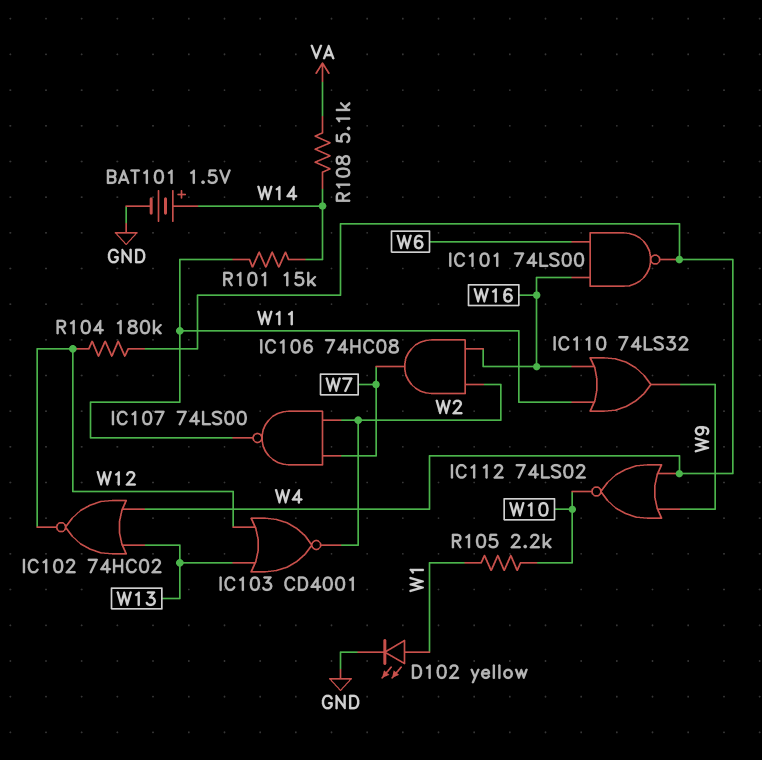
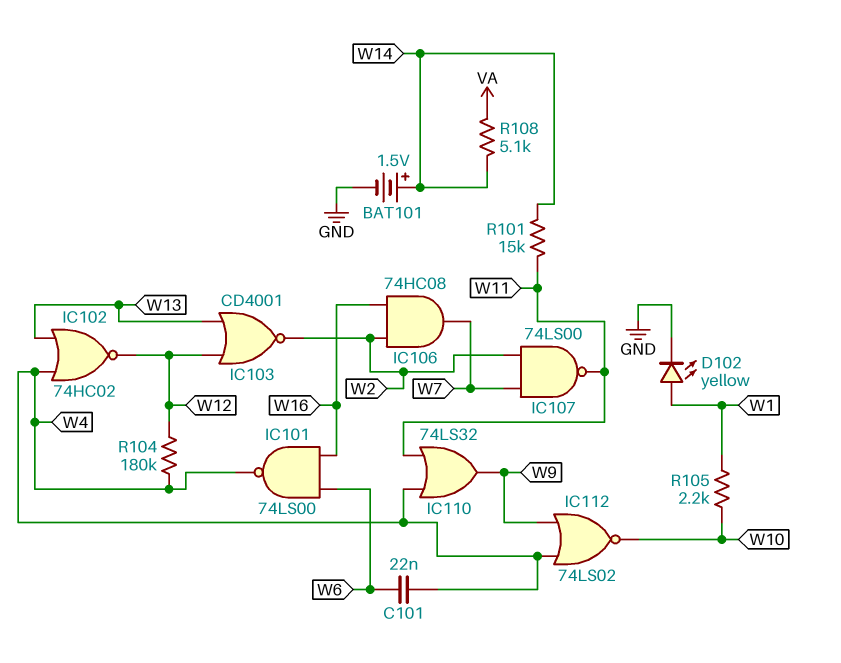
C101: none -> 22nF (W4, W6)
IC110: OR 74LS32 (in W11, in W16, out W9) -> OR 74LS32 (in W4, in W11, out W9)

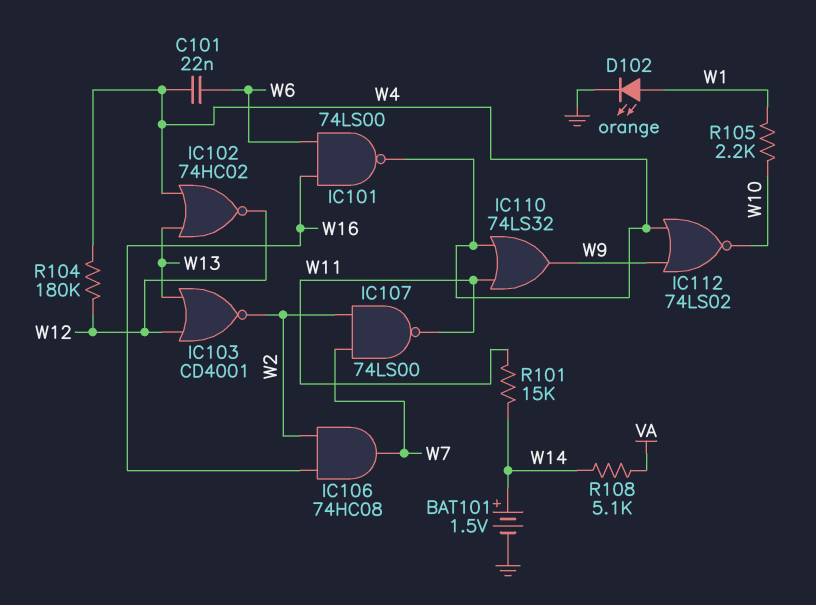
D102: LED yellow (A W1, K GND) -> LED orange (A W1, K GND)

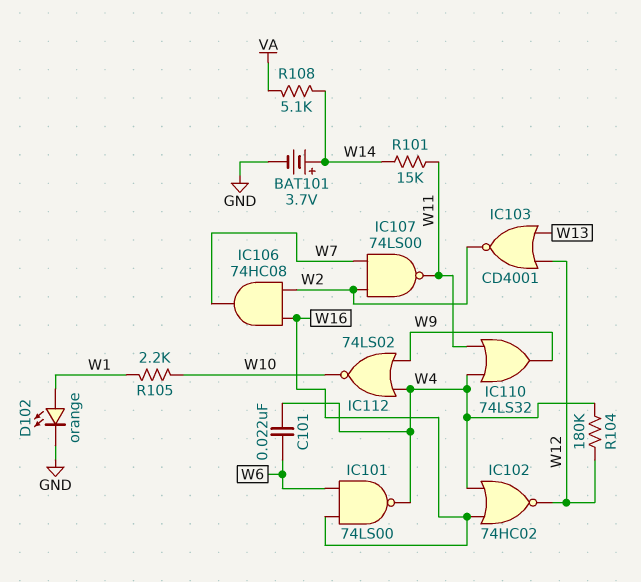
BAT101: 1.5V (plus W14, minus GND) -> 3.7V (plus W14, minus GND)
IC102: NOR 74HC02 (in W4, in W13, out W12) -> NOR 74HC02 (in W4, in W16, out W12)

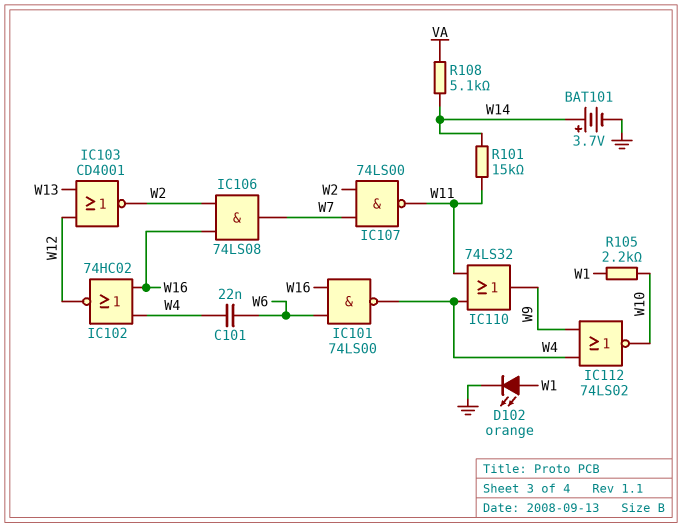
IC106: AND 74HC08 (in W2, in W16, out W7) -> AND 74LS08 (in W2, in W16, out W7)
R104: 180k (W4, W12) -> none

